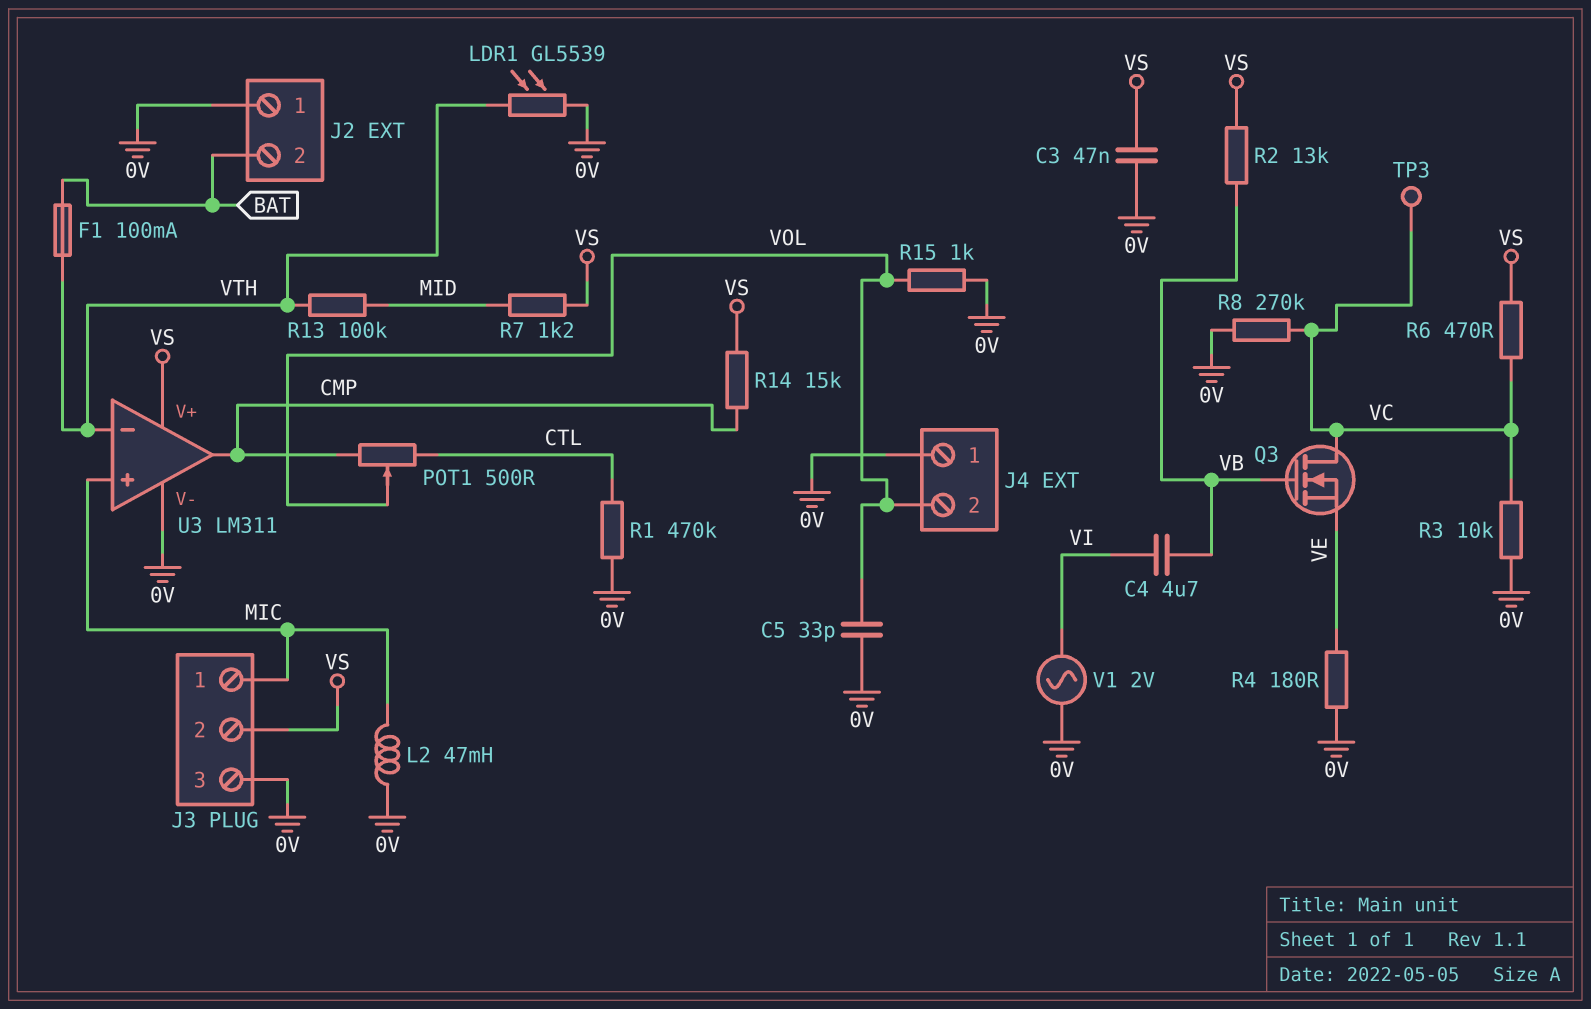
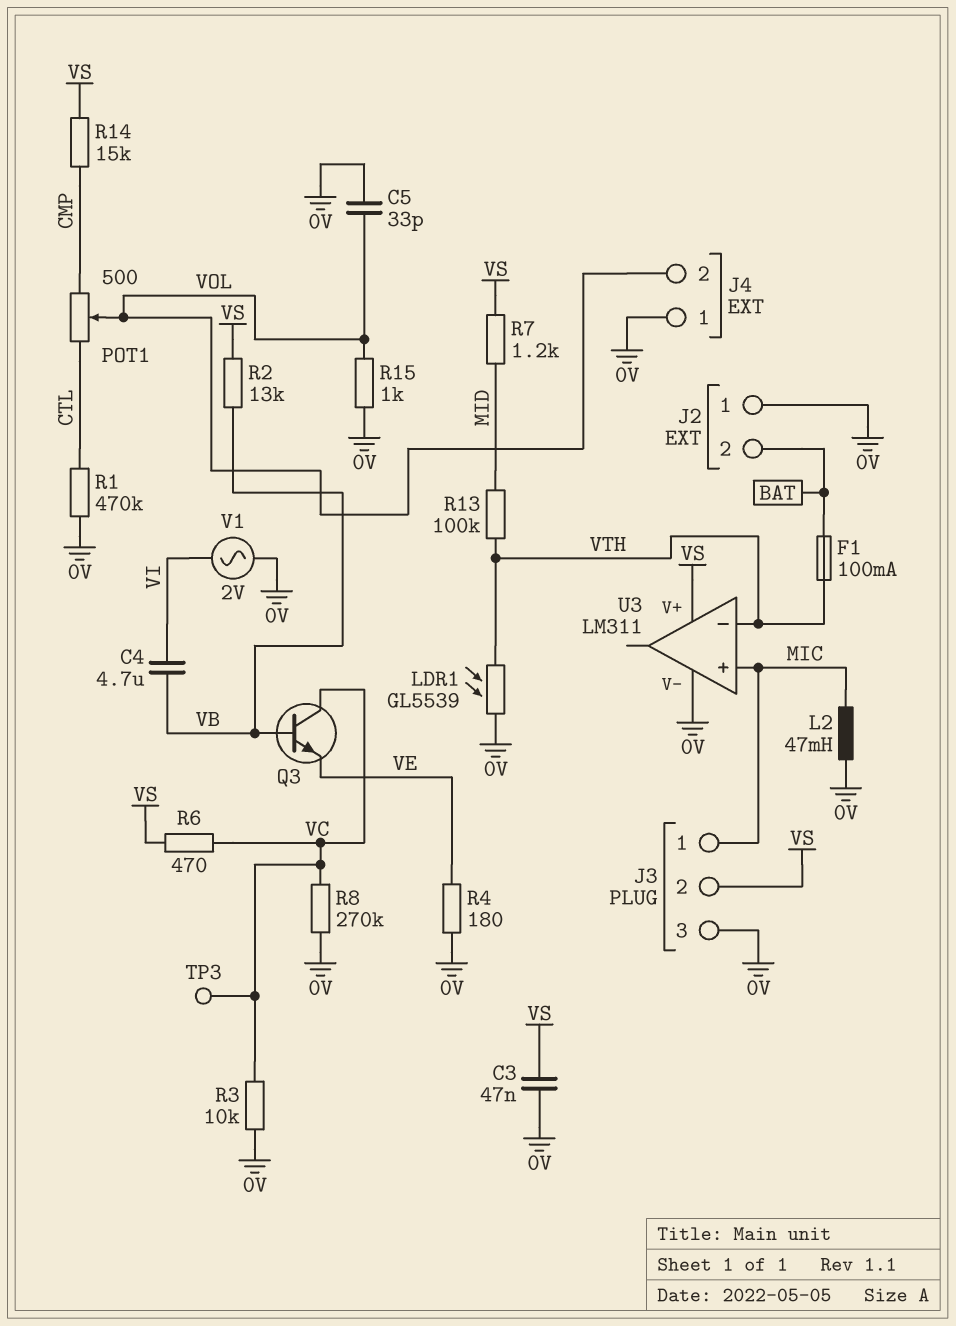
Q3: NMOS (G VB, D VC, S VE) -> NPN (B VB, C VC, E VE)
U3 pin out: CMP -> none

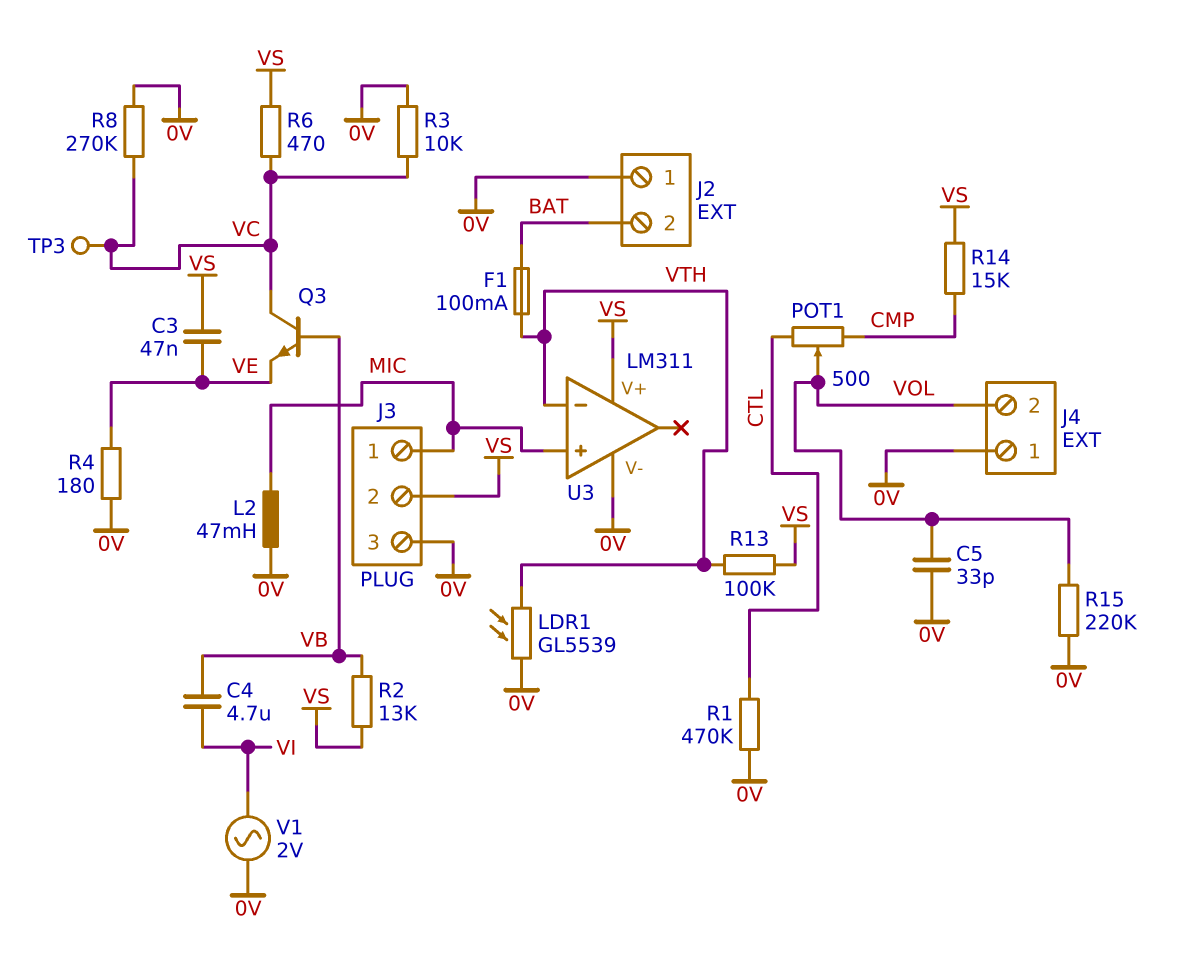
C3: 47nF (0V, VS) -> 47nF (VE, VS)
R7: 1.2k (MID, VS) -> none
R13: 100k (MID, VTH) -> 100k (VS, VTH)
R15: 1k (0V, VOL) -> 220k (0V, VOL)

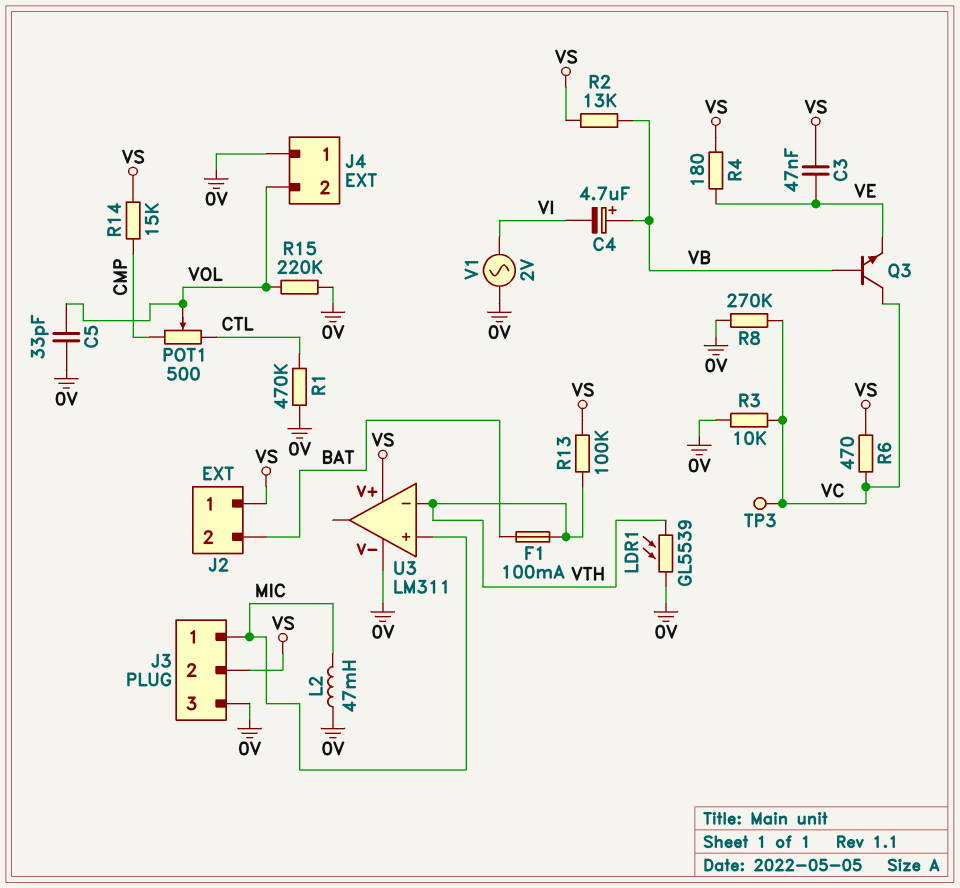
C4: 4.7uF (VB, VI) -> 4.7uF (plus VB, minus VI)
J2 pin 1: 0V -> VS
R4: 180 (0V, VE) -> 180 (VE, VS)

